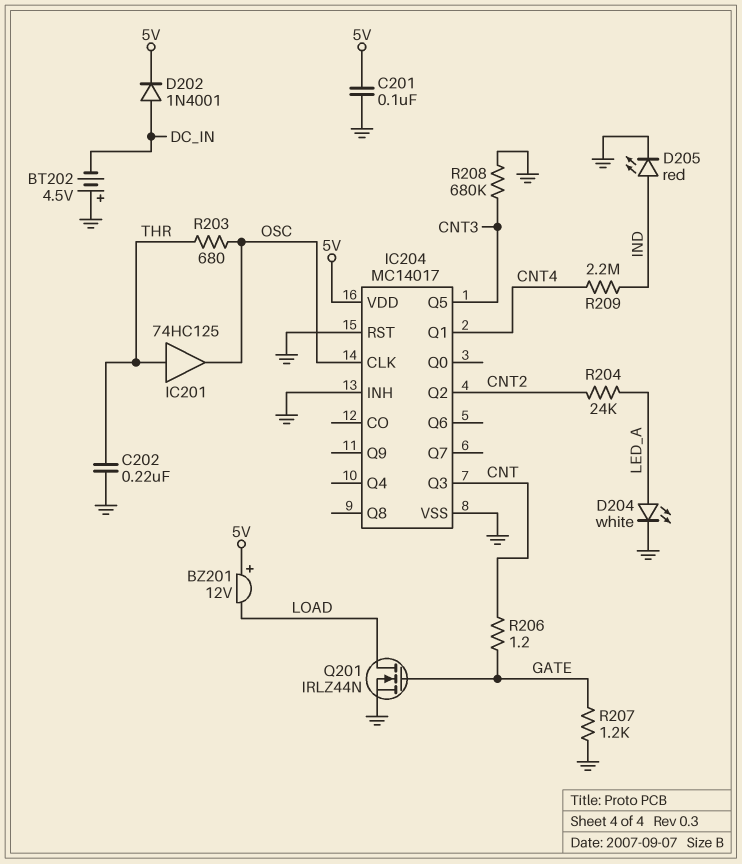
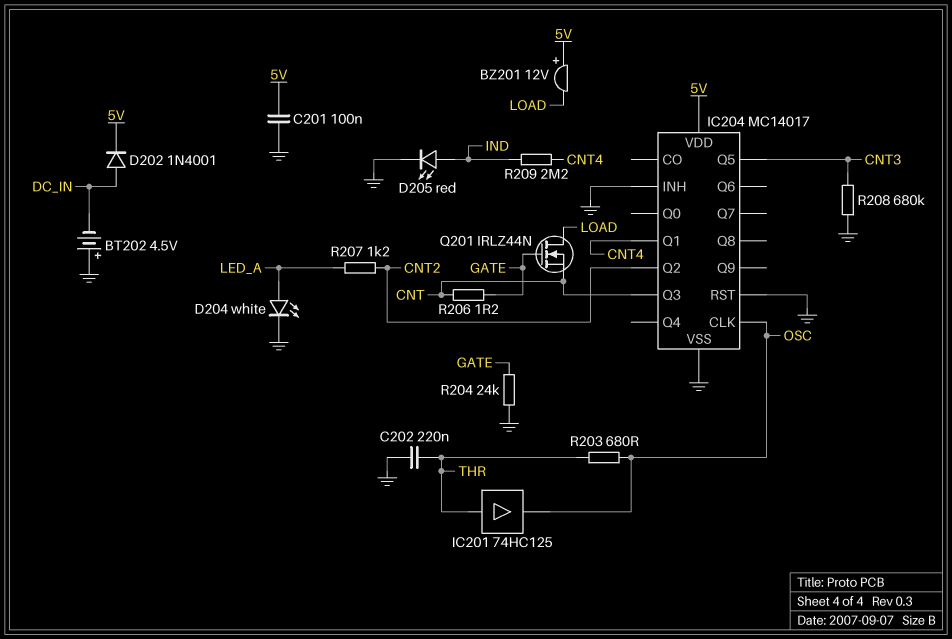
Q201: NMOS IRLZ44N (G GATE, D LOAD, S GND) -> NMOS IRLZ44N (G GATE, D LOAD, S CNT)
R204: 24k (CNT2, LED_A) -> 24k (GATE, GND)
R207: 1.2k (GATE, GND) -> 1.2k (CNT2, LED_A)

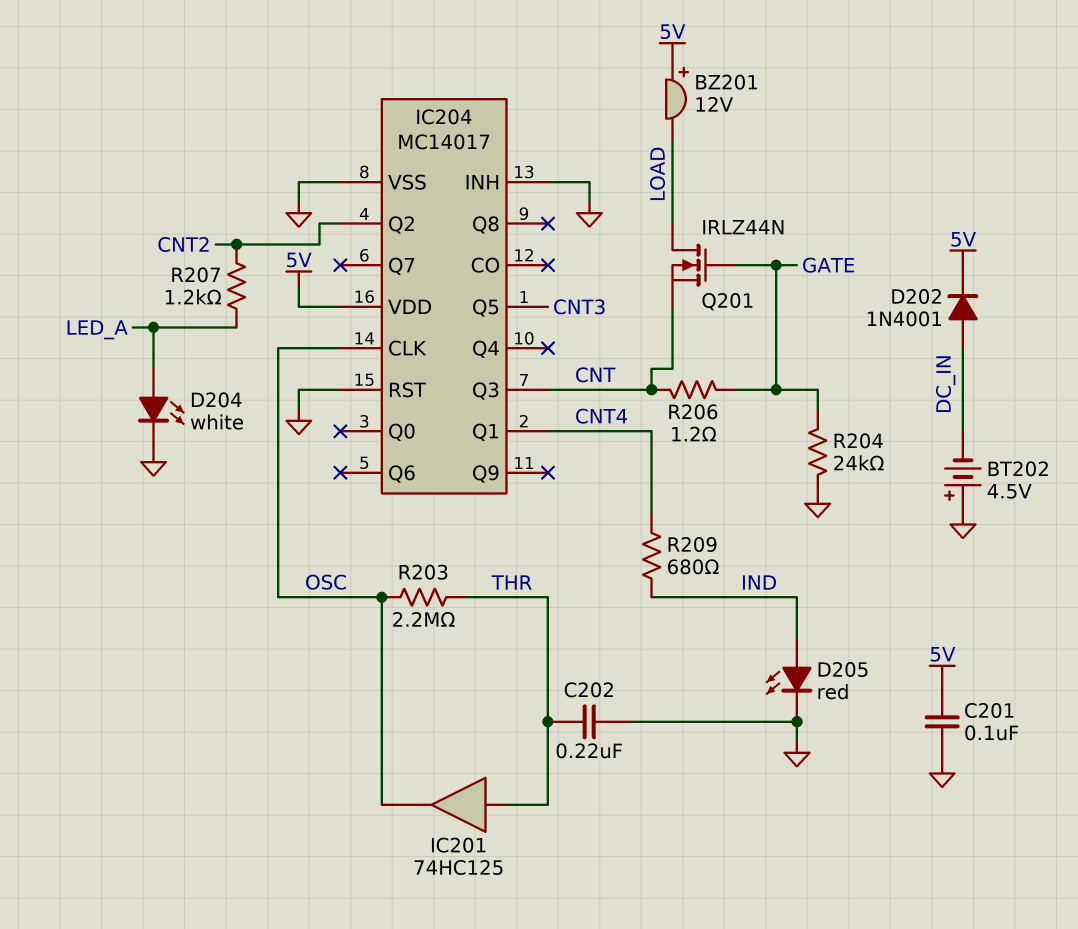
R203: 680 (OSC, THR) -> 2.2M (OSC, THR)
R208: 680k (CNT3, GND) -> none
R209: 2.2M (CNT4, IND) -> 680 (CNT4, IND)

